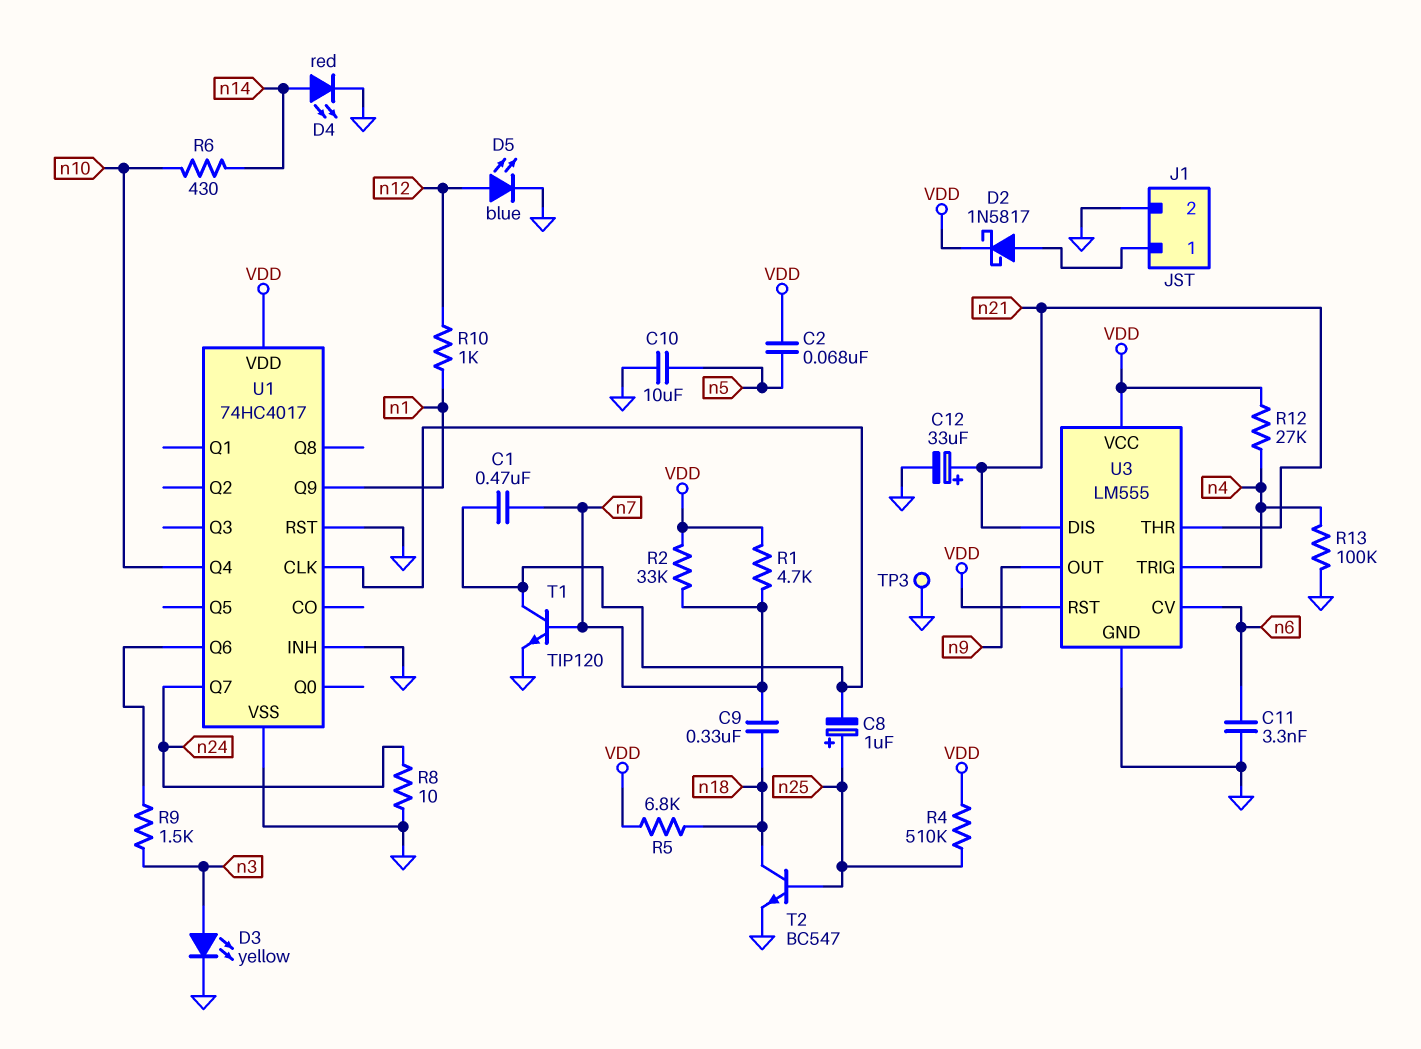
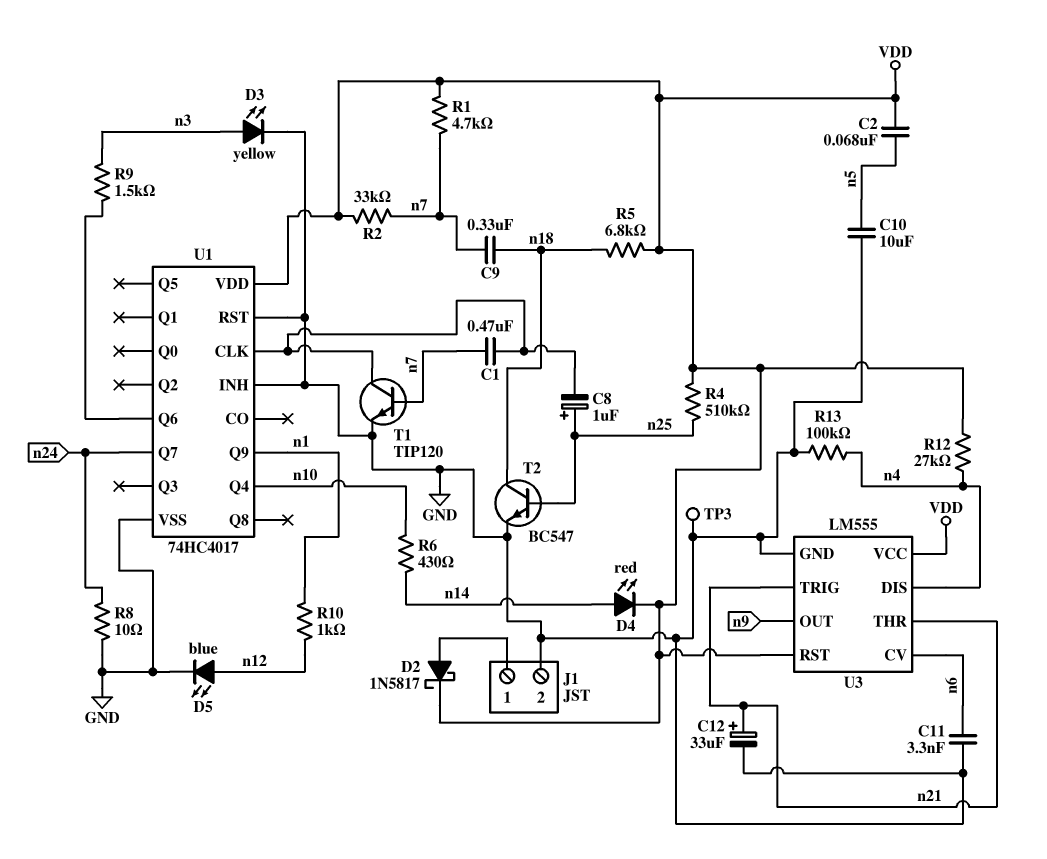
D4: LED red (A n14, K GND) -> LED red (A n14, K VDD)
U3 pin DIS: n21 -> n4
U3 pin TRIG: n4 -> n21

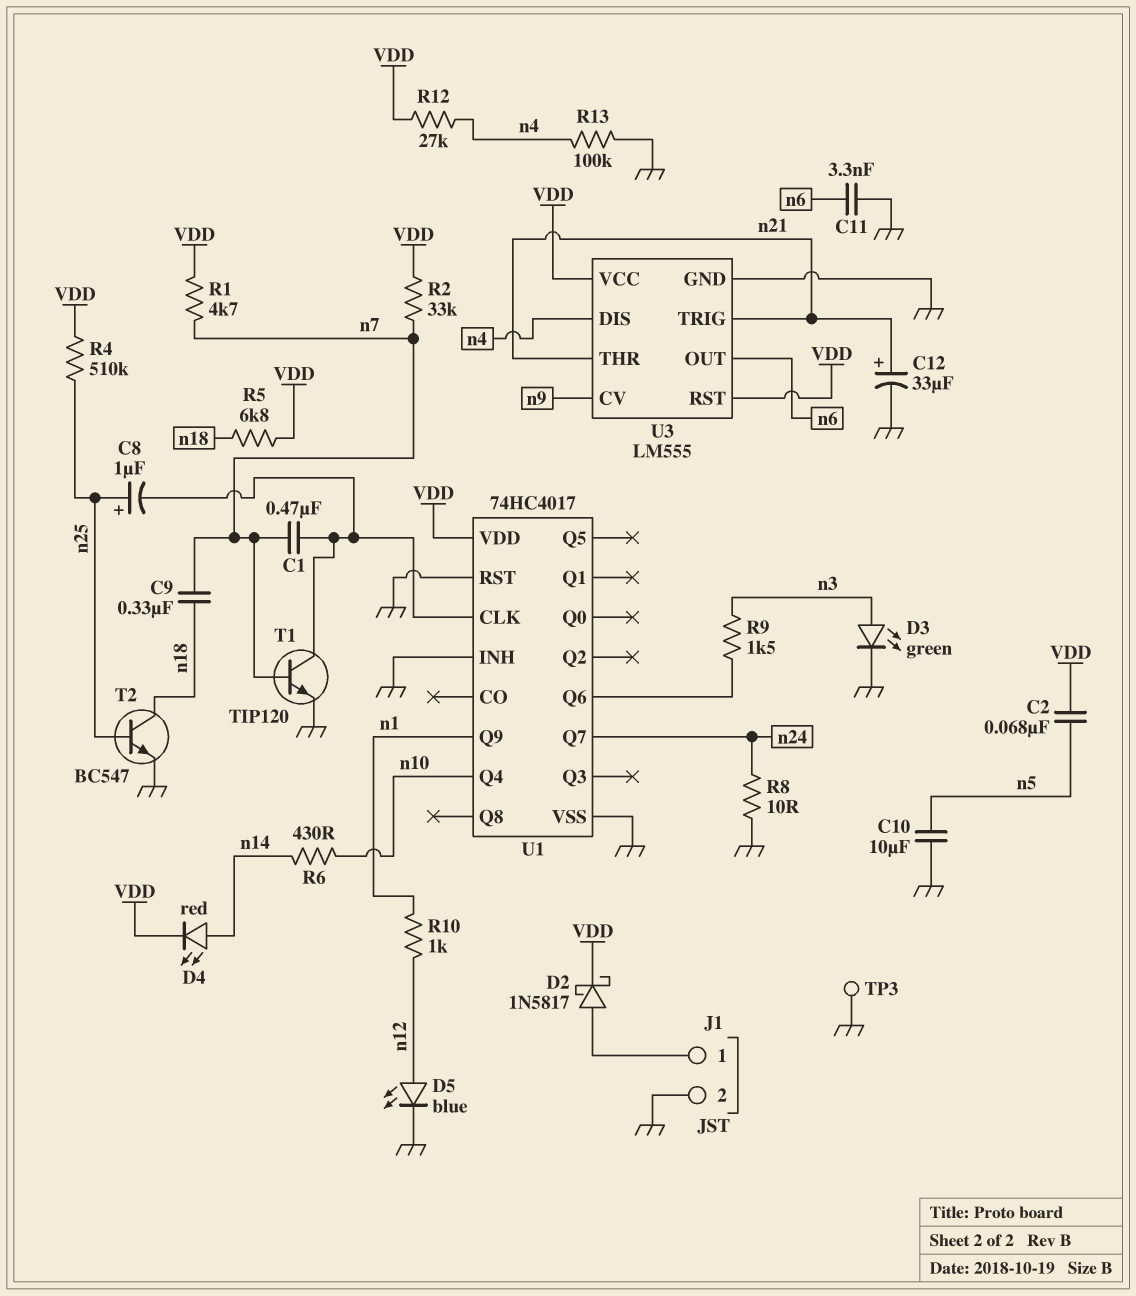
D3: LED yellow (A n3, K GND) -> LED green (A n3, K GND)
U3 pin CV: n6 -> n9
U3 pin OUT: n9 -> n6

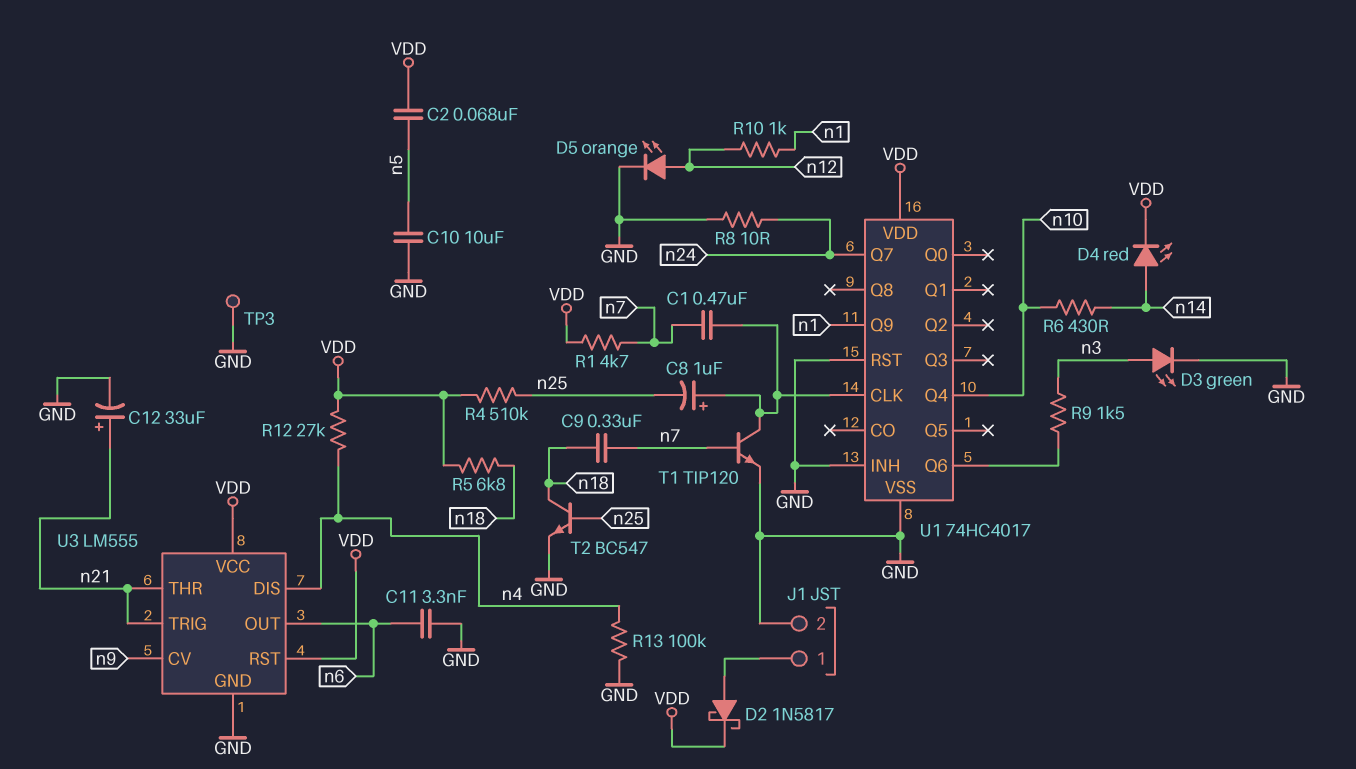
C8: 1uF (plus n25, minus U1/CLK) -> 1uF (plus U1/CLK, minus n25)
D5: LED blue (A n12, K GND) -> LED orange (A n12, K GND)
R2: 33k (VDD, n7) -> none

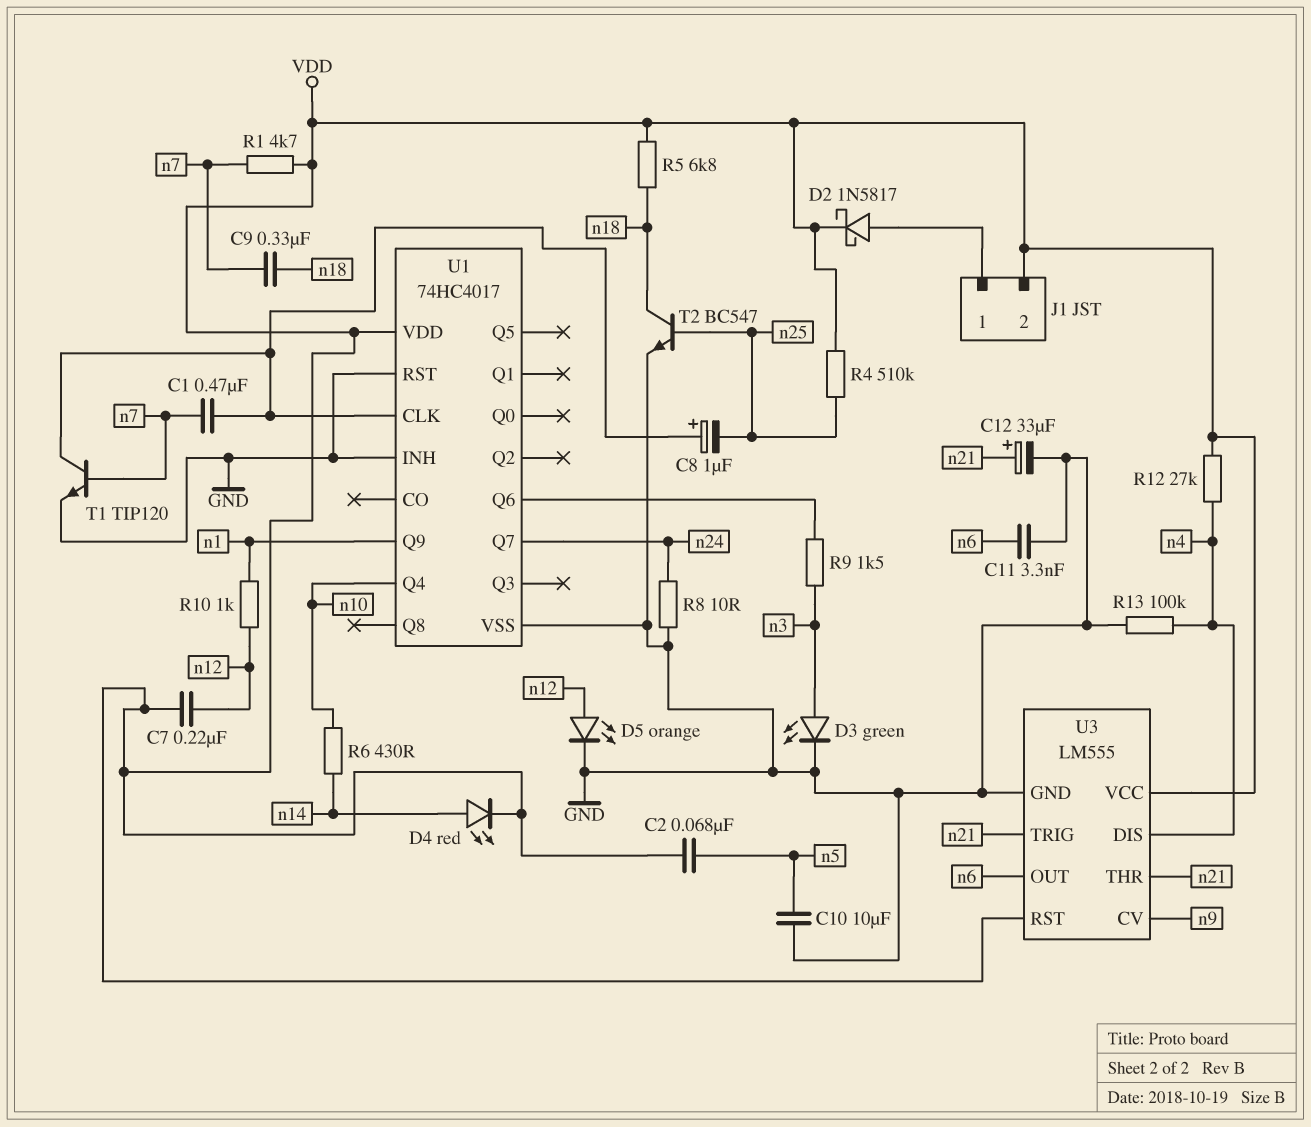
C7: none -> 220nF (VDD, n12)
J1 pin 2: GND -> VDD
TP3: test point (GND) -> none

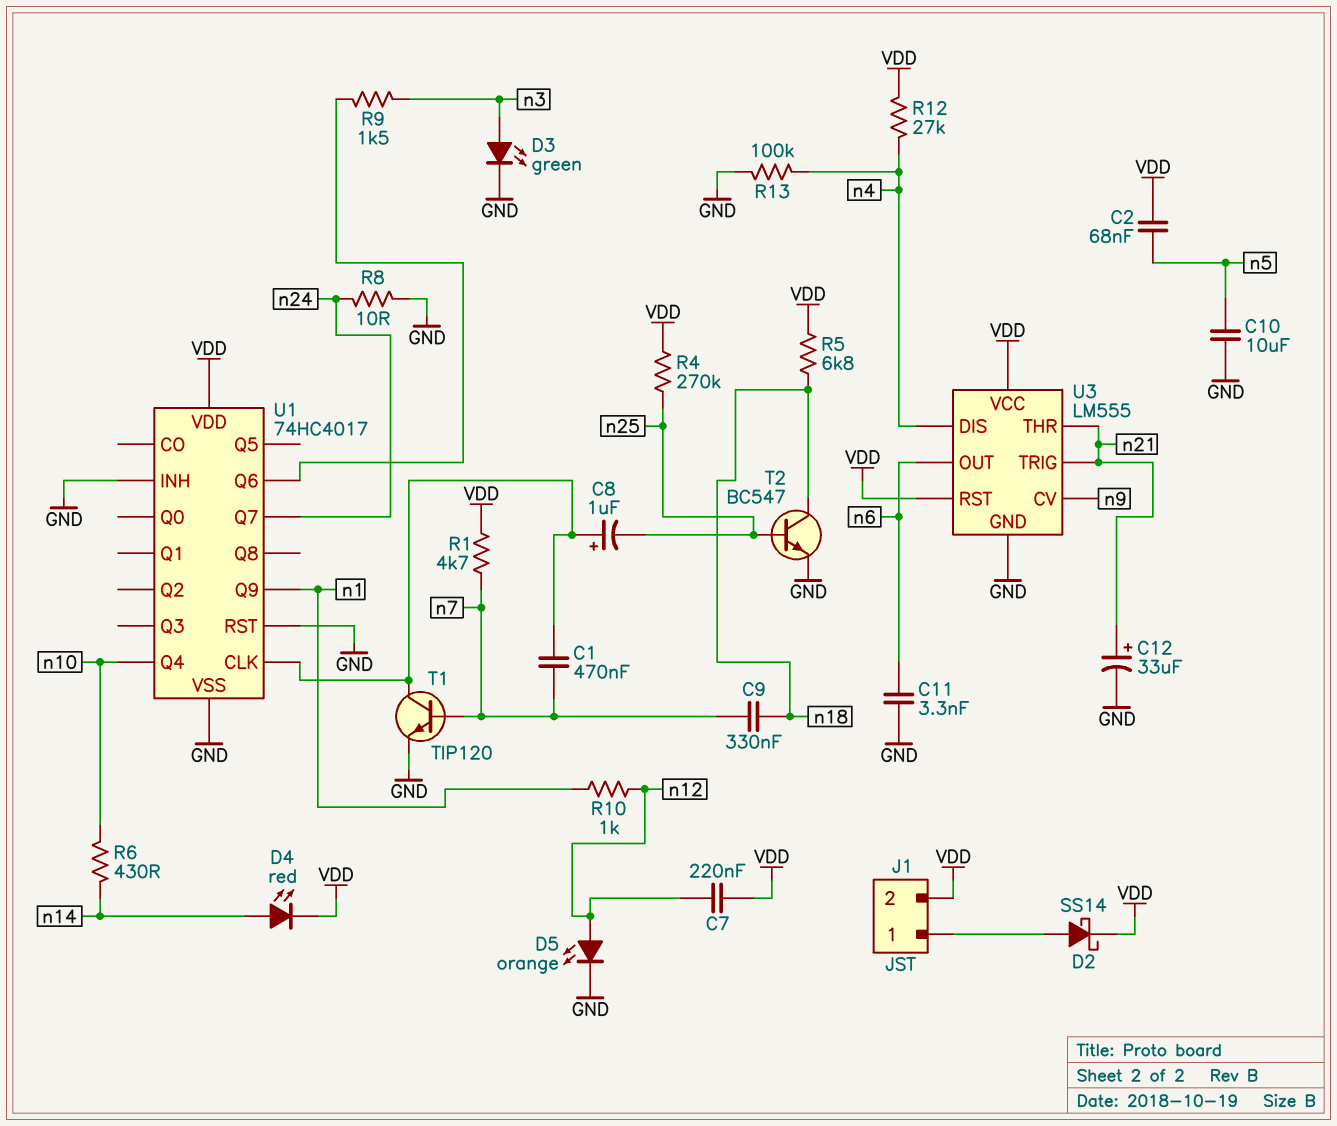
D2: schottky 1N5817 (A J1/1, K VDD) -> schottky SS14 (A J1/1, K VDD)
R4: 510k (VDD, n25) -> 270k (VDD, n25)

